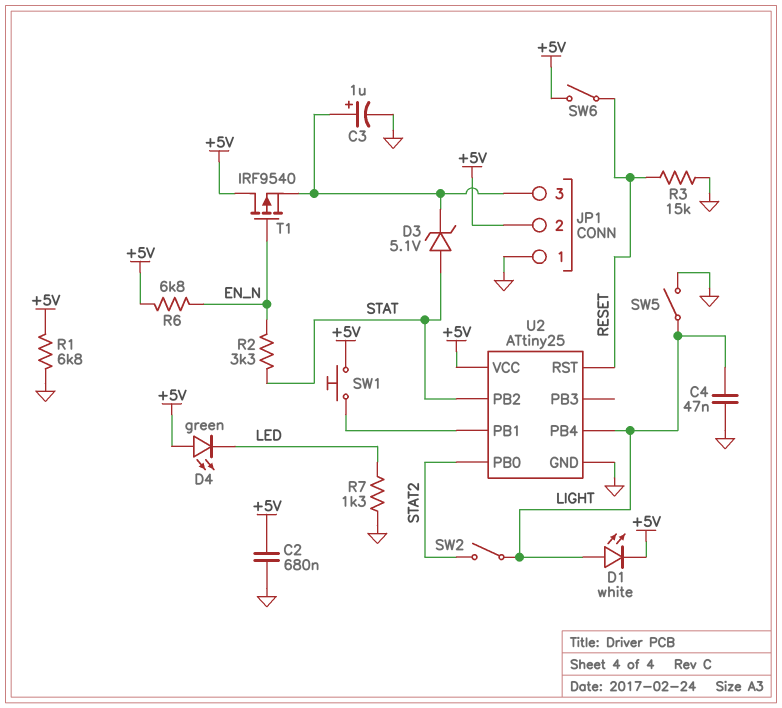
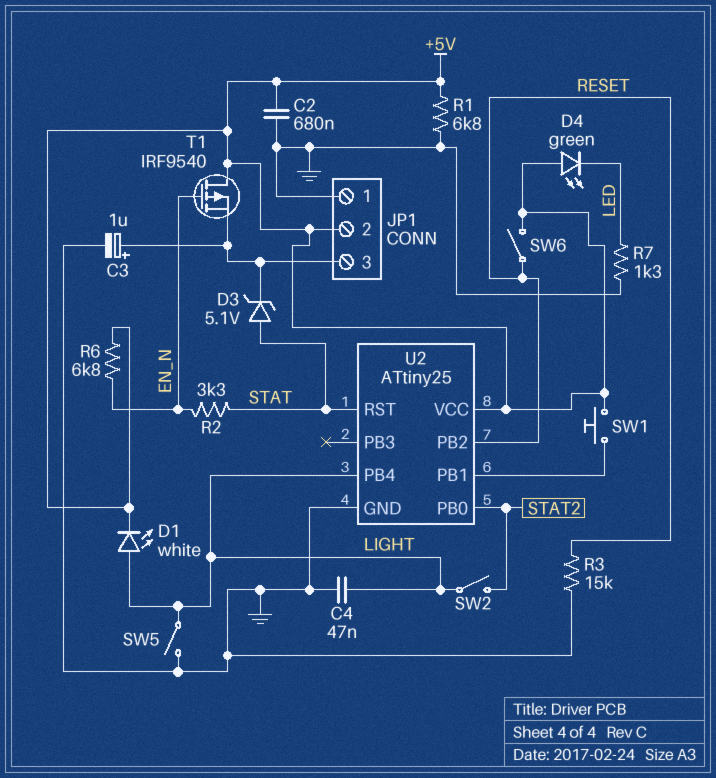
U2 pin PB2: STAT -> RESET
U2 pin RST: RESET -> STAT

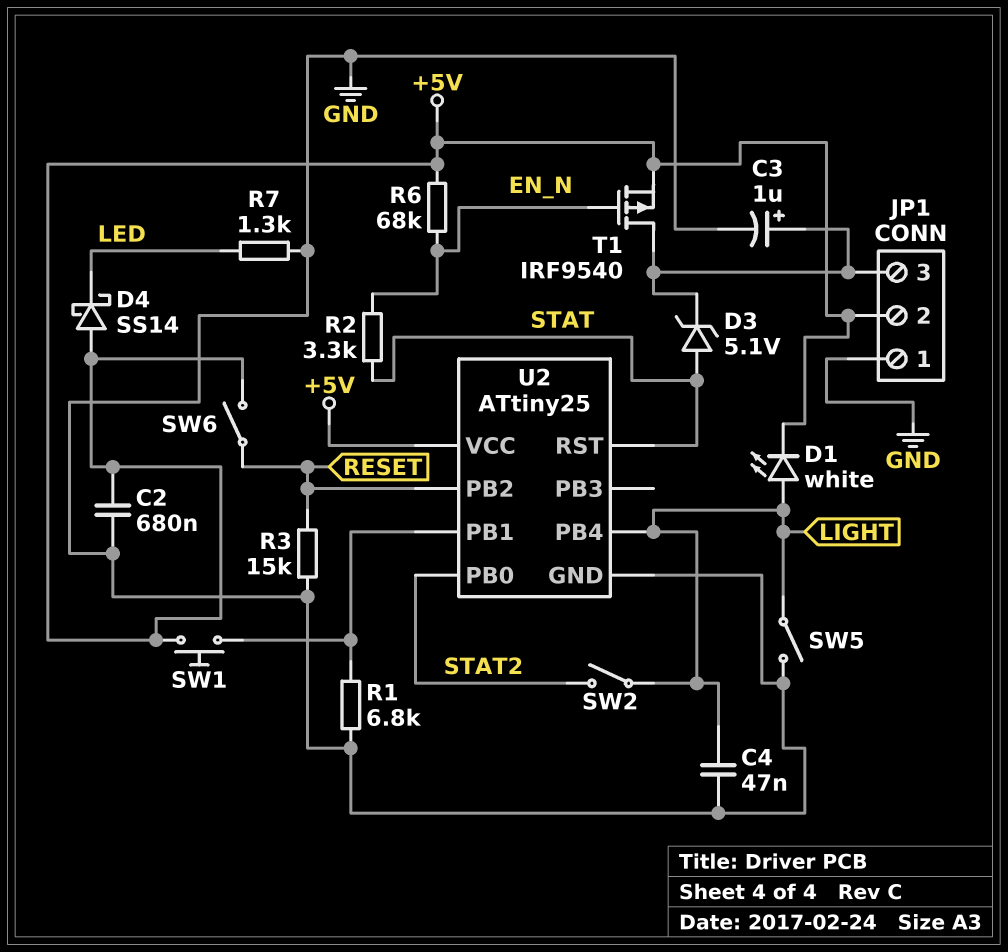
D4: LED green (A +5V, K LED) -> schottky SS14 (A +5V, K LED)
R1: 6.8k (+5V, GND) -> 6.8k (GND, U2/PB1)
R6: 6.8k (+5V, EN_N) -> 68k (+5V, EN_N)
T1: PMOS IRF9540 (G EN_N, D +5V, S JP1/3) -> PMOS IRF9540 (G EN_N, D JP1/3, S +5V)

